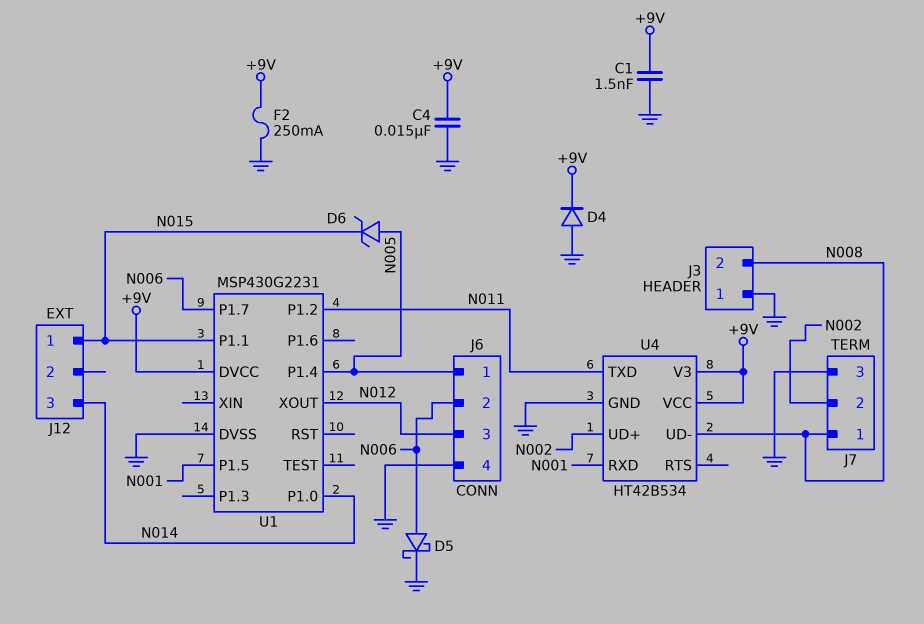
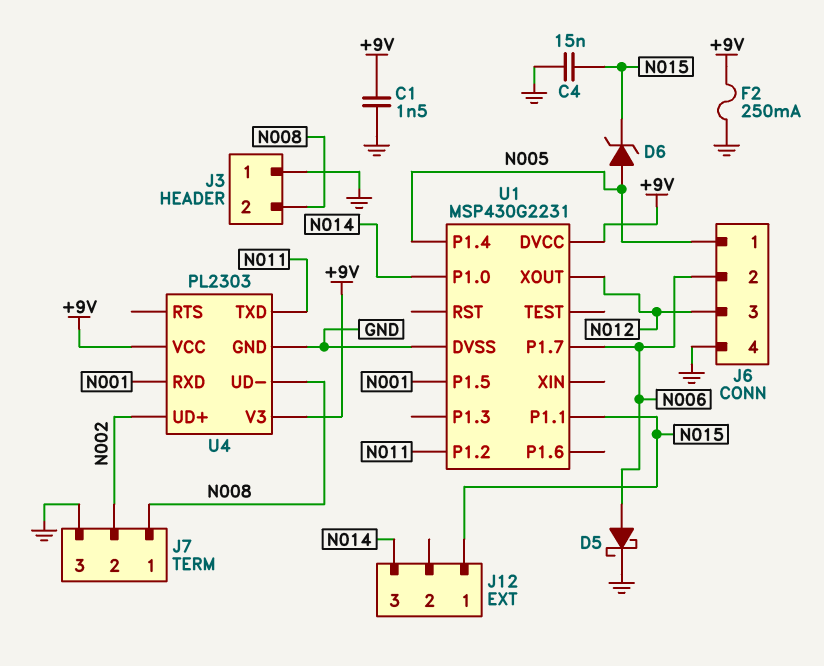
C4: 15nF (+9V, GND) -> 15nF (GND, N015)
D4: diode (A GND, K +9V) -> none
U4: HT42B534 -> PL2303

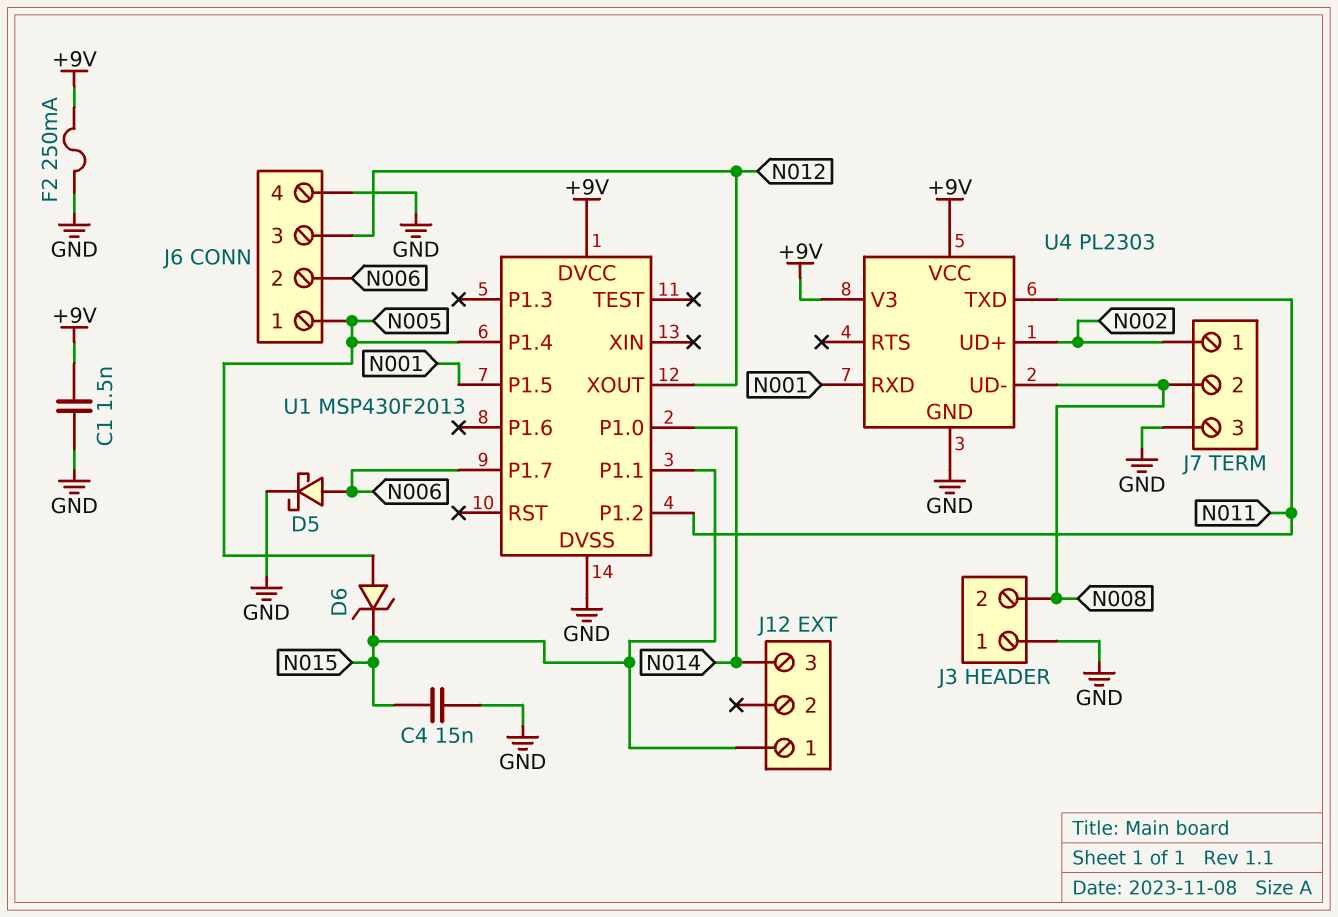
J7 pin 1: N008 -> N002
J7 pin 2: N002 -> N008
U1: MSP430G2231 -> MSP430F2013

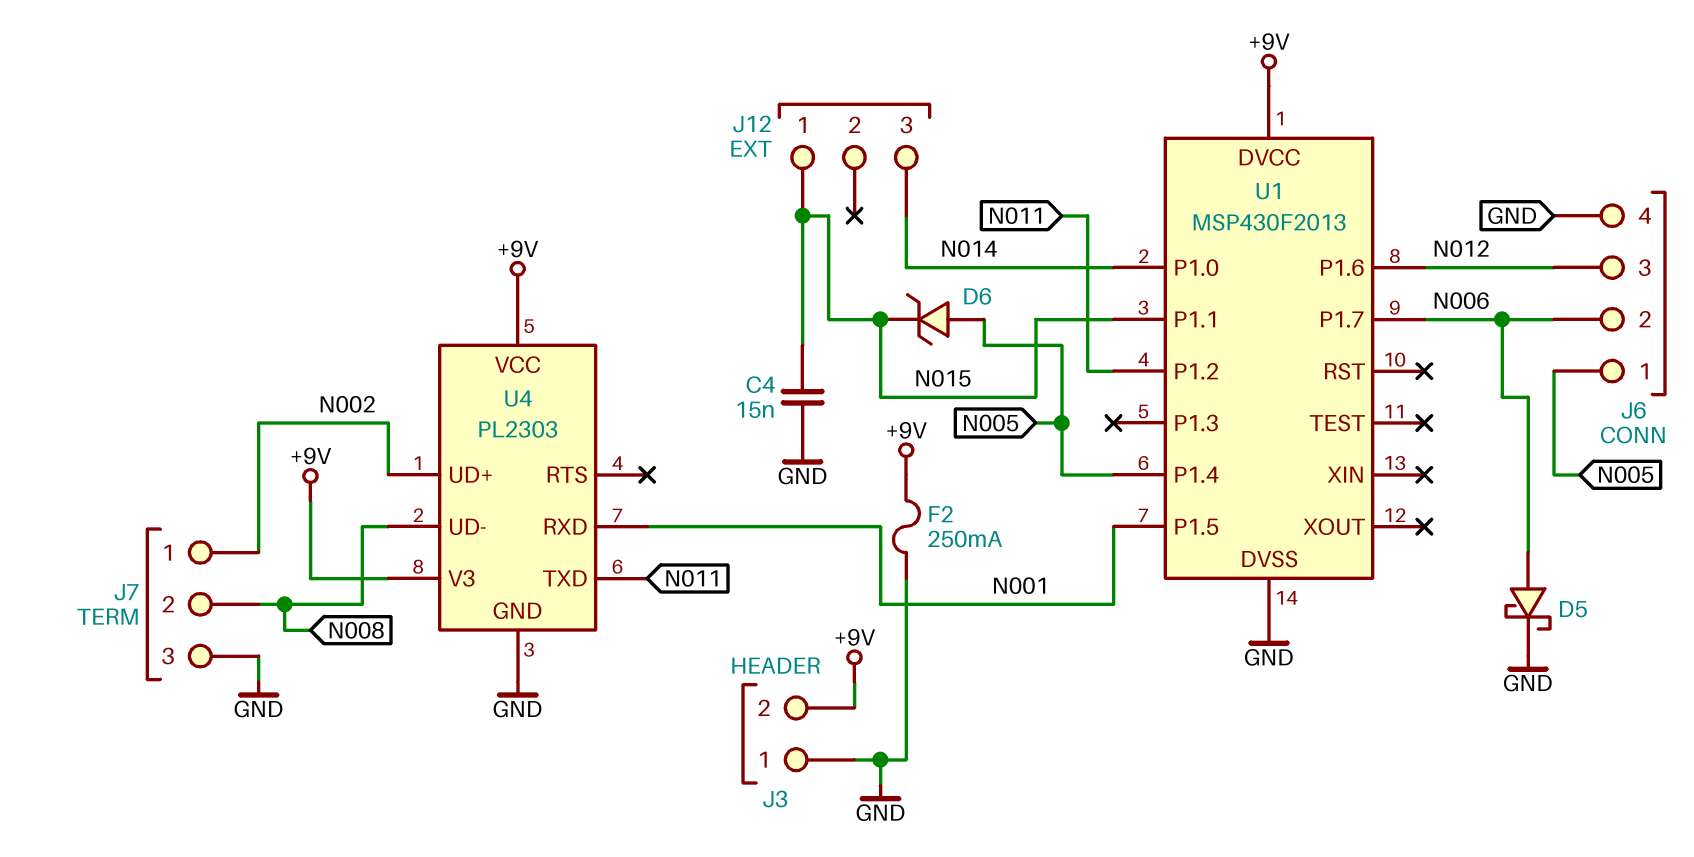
C1: 1.5nF (+9V, GND) -> none
J3 pin 2: N008 -> +9V
U1 pin P1.6: none -> N012
U1 pin XOUT: N012 -> none

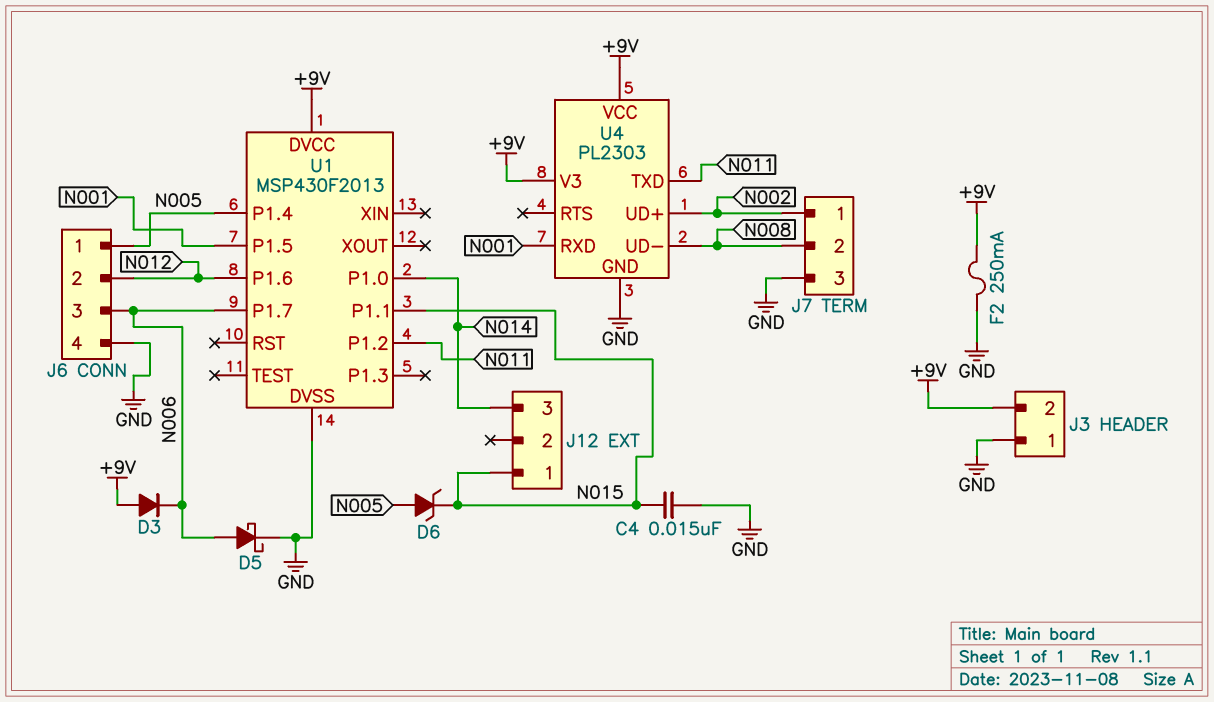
D3: none -> diode (A +9V, K N006)
J6 pin 2: N006 -> N012
J6 pin 3: N012 -> N006

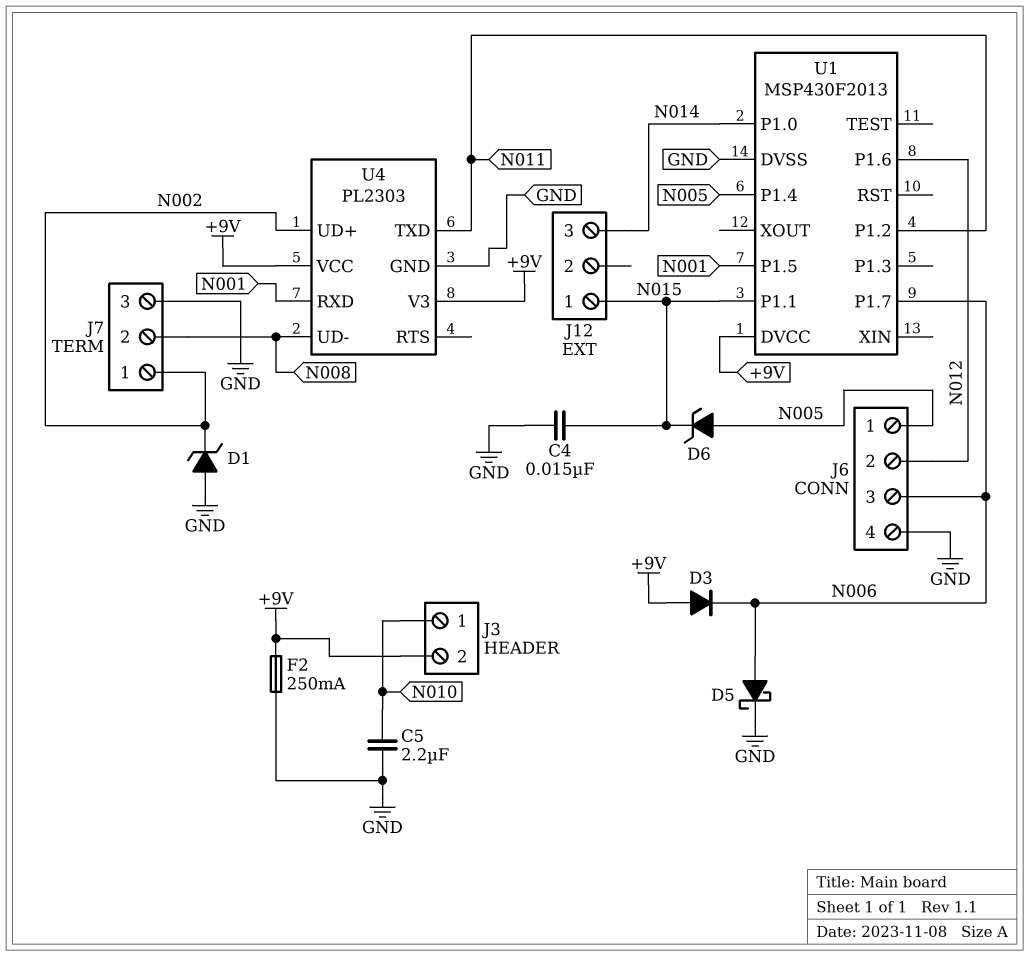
C5: none -> 2.2uF (GND, N010)
D1: none -> zener (A GND, K N002)
J3 pin 1: GND -> N010

